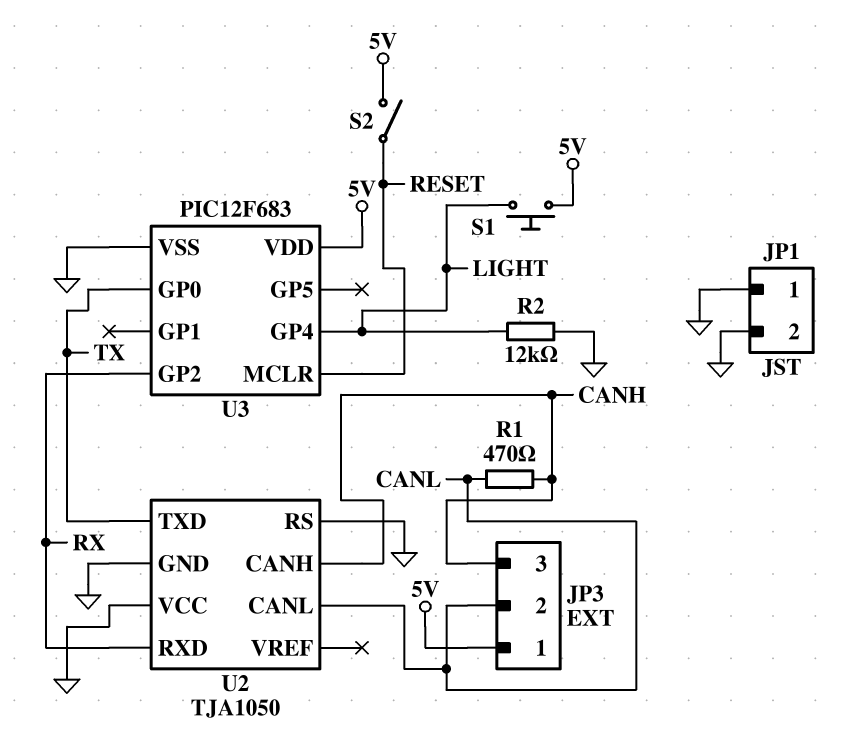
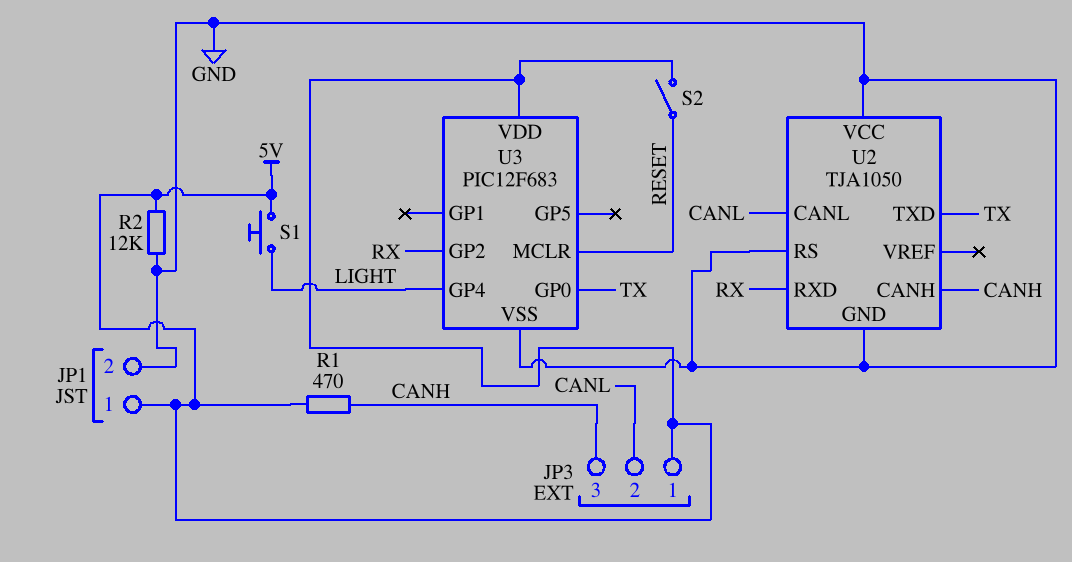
JP1 pin 1: GND -> 5V
R1: 470 (CANH, CANL) -> 470 (5V, CANH)
R2: 12k (GND, LIGHT) -> 12k (5V, GND)

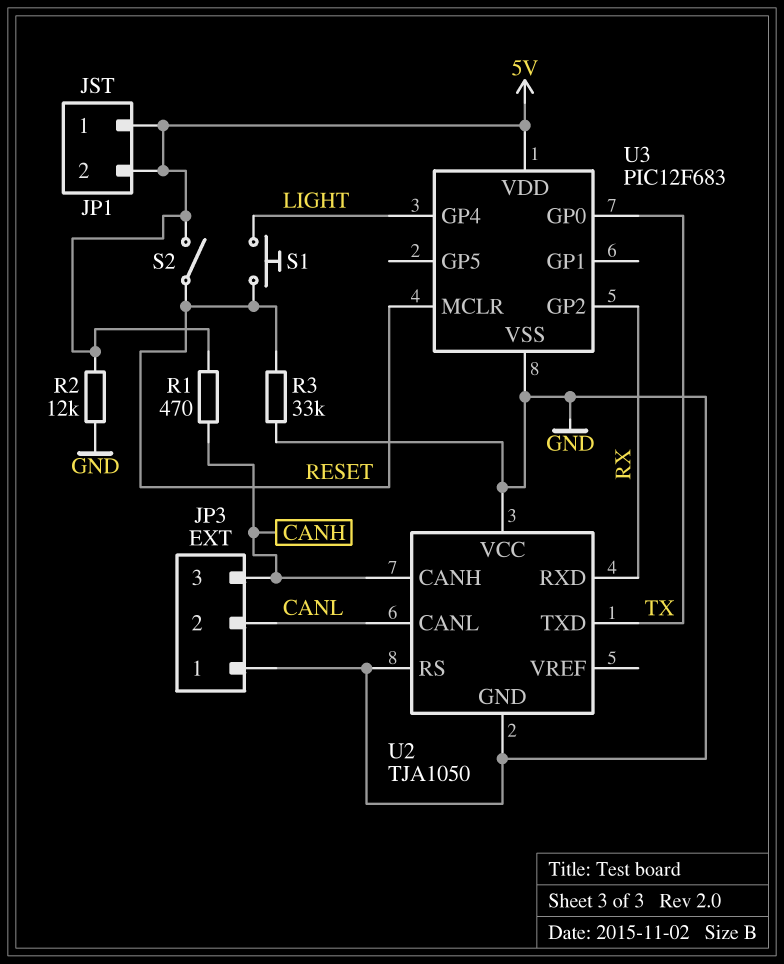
JP1 pin 2: GND -> 5V
JP3 pin 1: 5V -> GND
R3: none -> 33k (GND, RESET)
S1: button (5V, LIGHT) -> button (LIGHT, RESET)

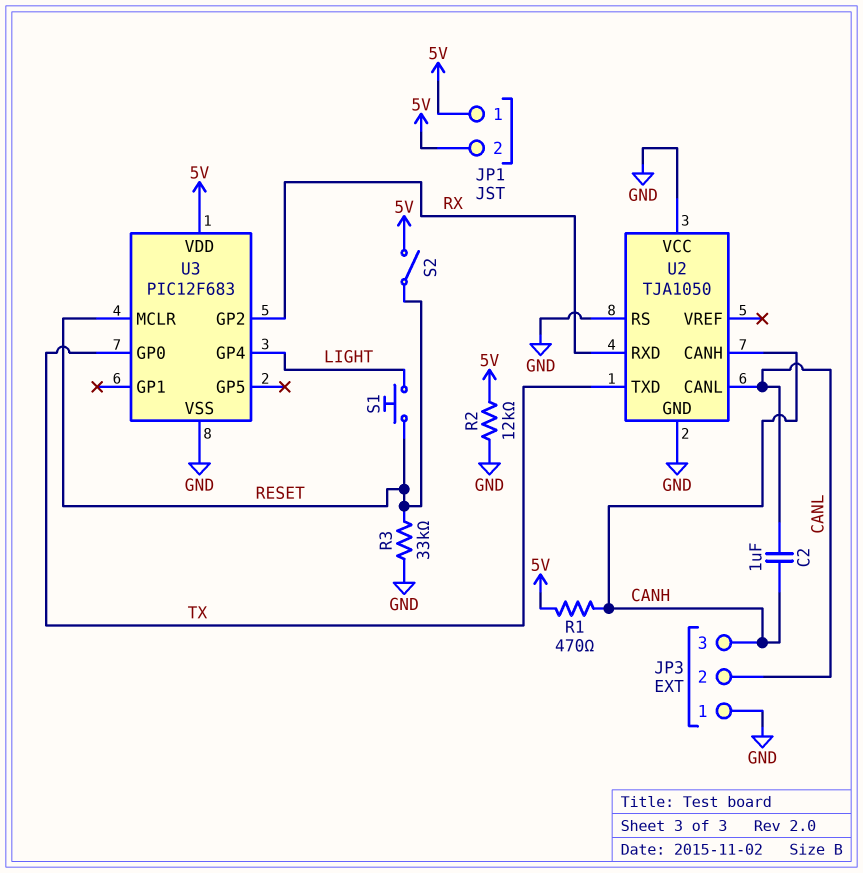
C2: none -> 1uF (CANH, CANL)

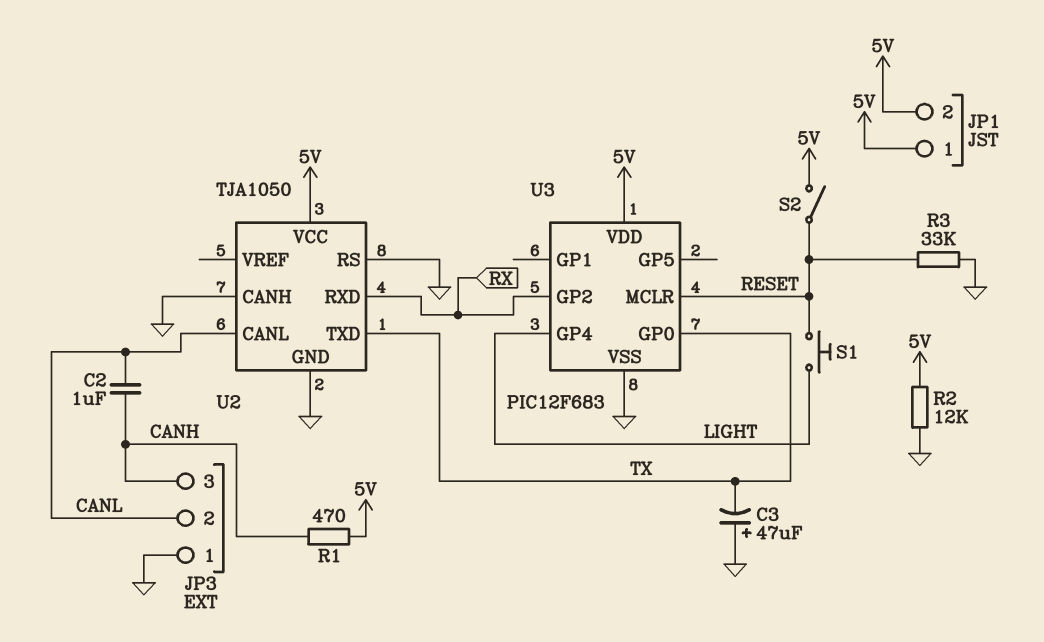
C3: none -> 47uF (plus GND, minus TX)
U2 pin CANH: CANH -> GND
U2 pin VCC: GND -> 5V

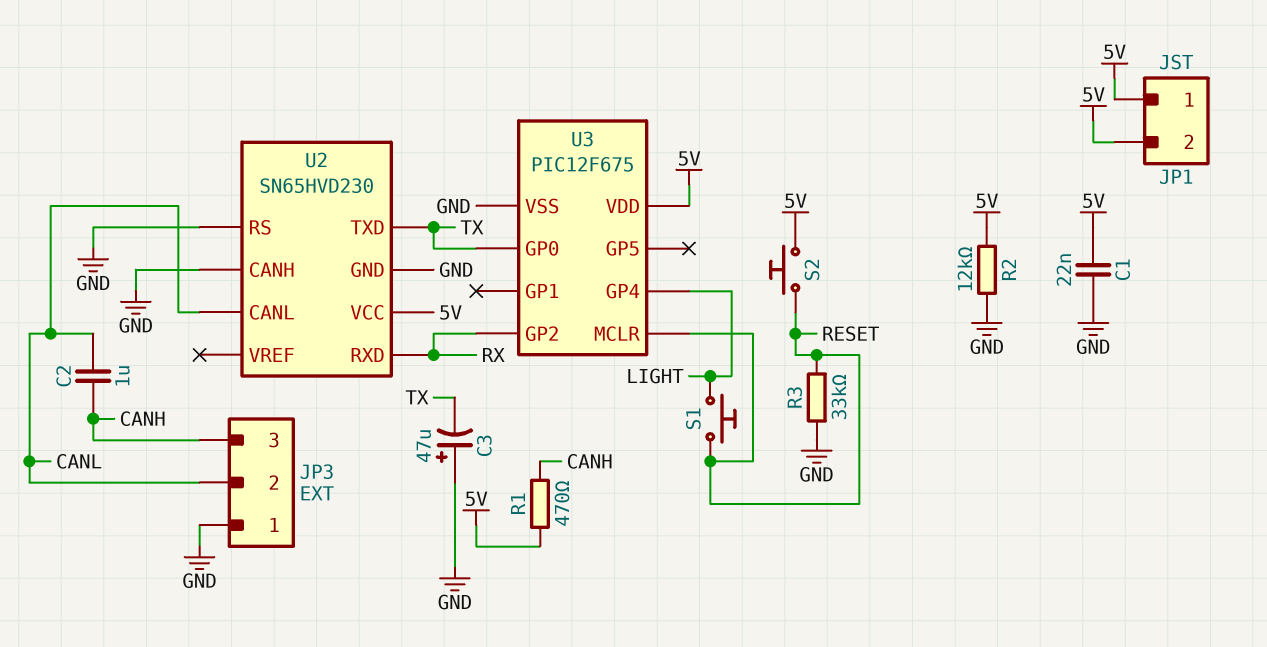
C1: none -> 22nF (5V, GND)
S2: switch (5V, RESET) -> button (5V, RESET)
U2: TJA1050 -> SN65HVD230
U3: PIC12F683 -> PIC12F675

